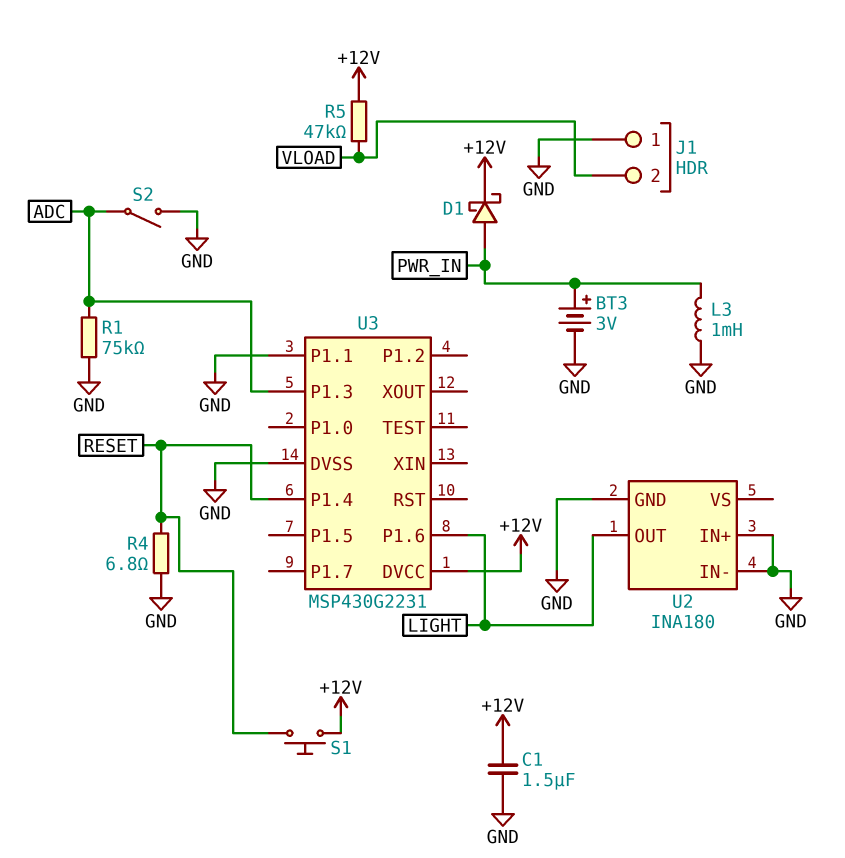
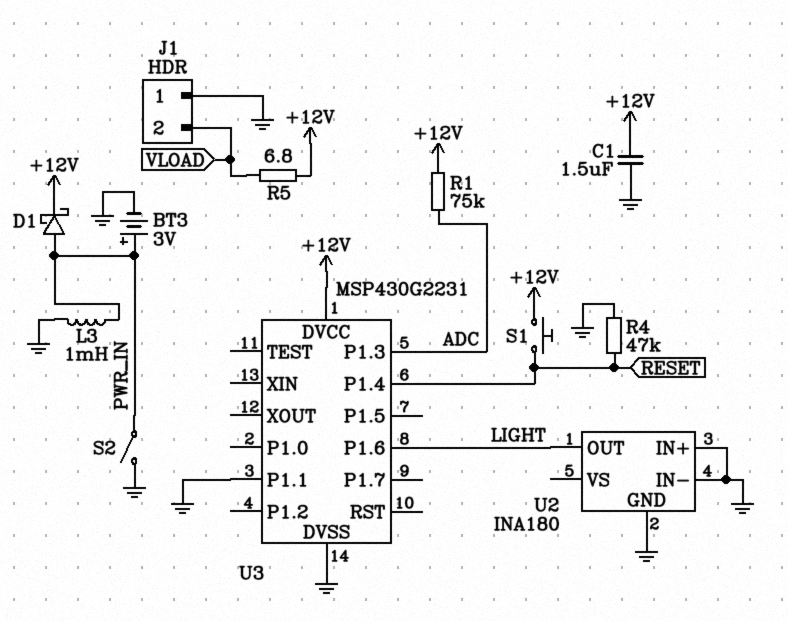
R1: 75k (ADC, GND) -> 75k (+12V, ADC)
R4: 6.8 (GND, RESET) -> 47k (GND, RESET)
R5: 47k (+12V, VLOAD) -> 6.8 (+12V, VLOAD)
S2: switch (ADC, GND) -> switch (GND, PWR_IN)

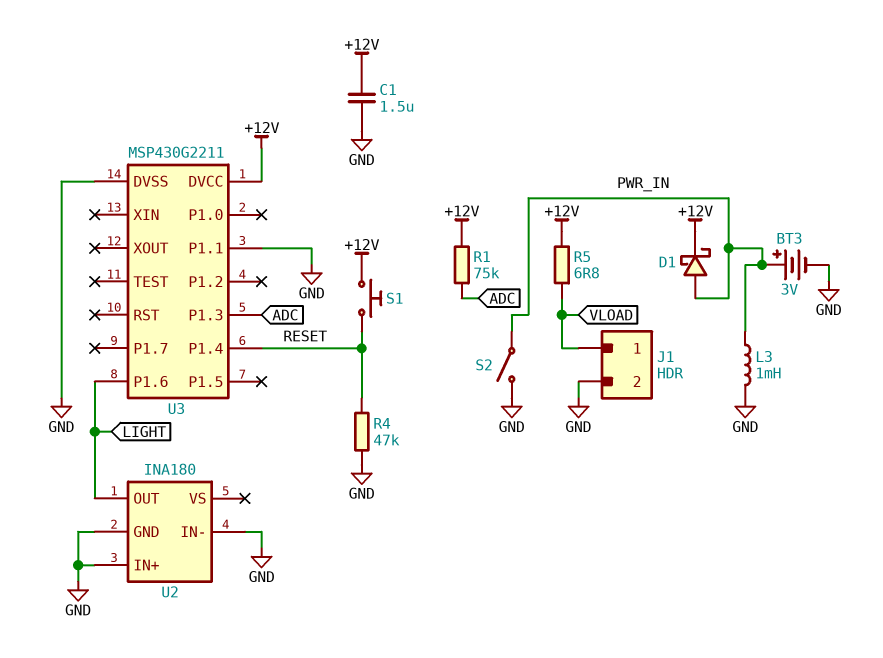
J1 pin 1: GND -> VLOAD
J1 pin 2: VLOAD -> GND
U3: MSP430G2231 -> MSP430G2211

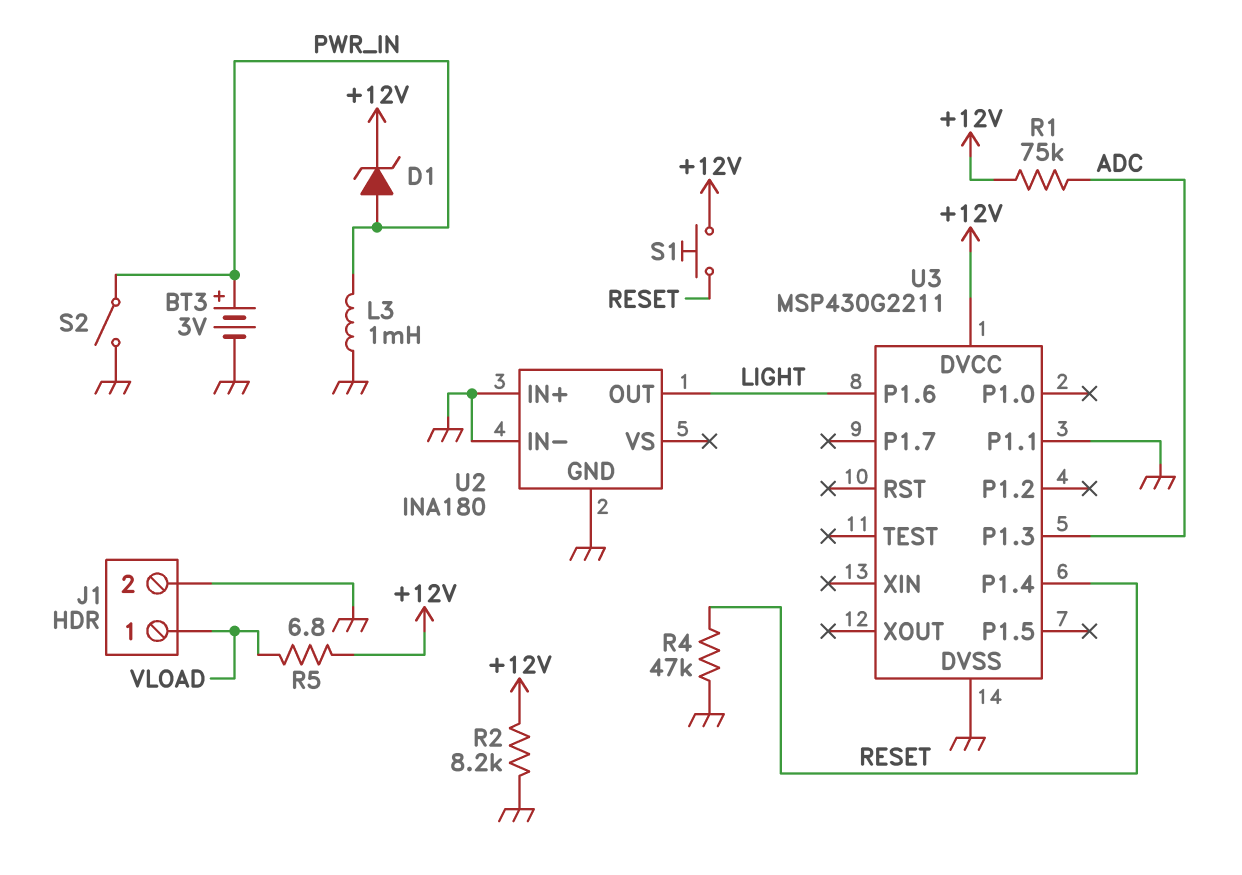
C1: 1.5uF (+12V, GND) -> none
D1: schottky (A PWR_IN, K +12V) -> zener (A PWR_IN, K +12V)
R2: none -> 8.2k (+12V, GND)

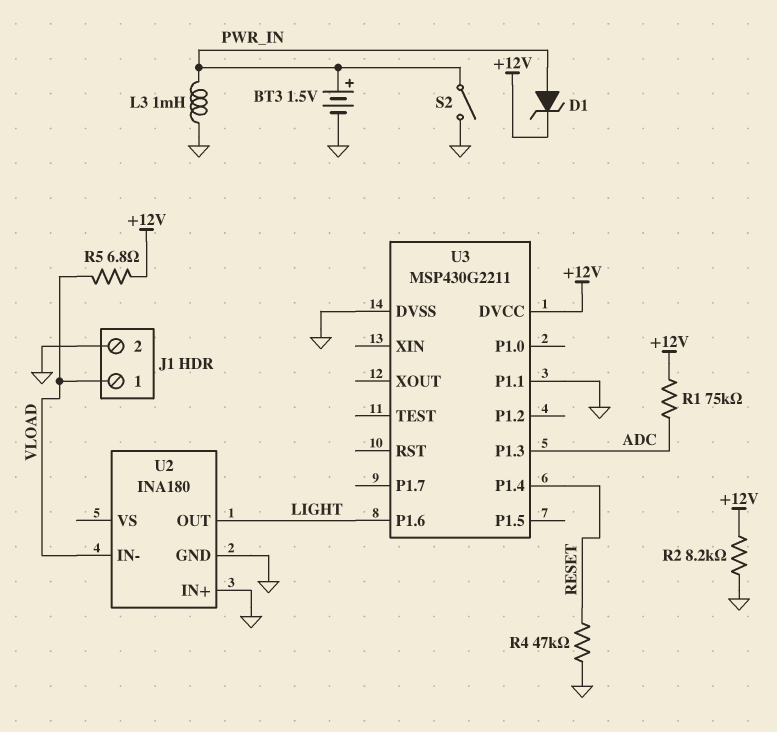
BT3: 3V (plus PWR_IN, minus GND) -> 1.5V (plus PWR_IN, minus GND)
S1: button (+12V, RESET) -> none
U2 pin IN-: GND -> VLOAD

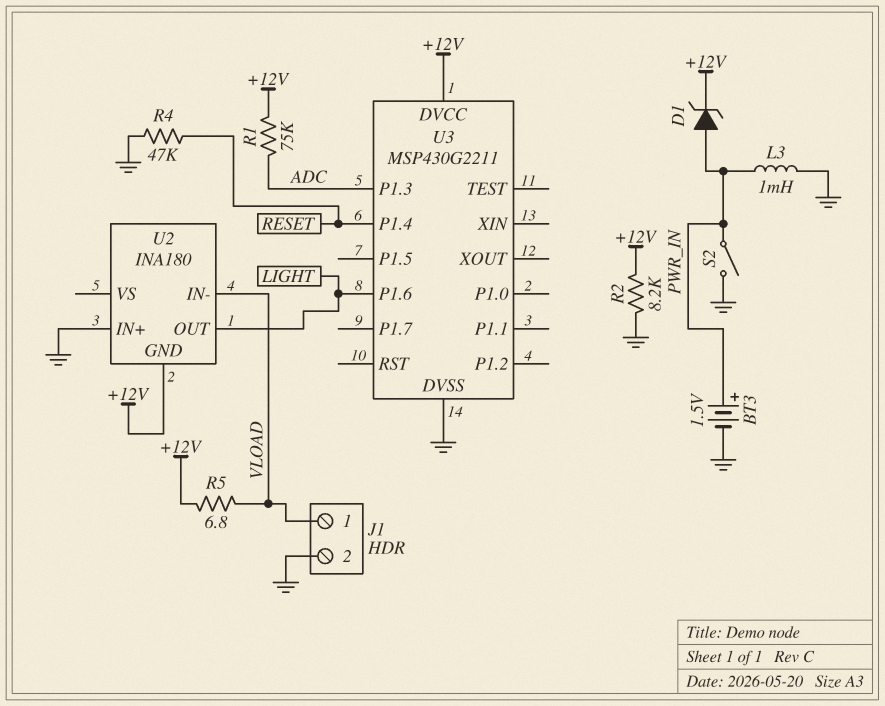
U2 pin GND: GND -> +12V
U3 pin P1.1: GND -> none

